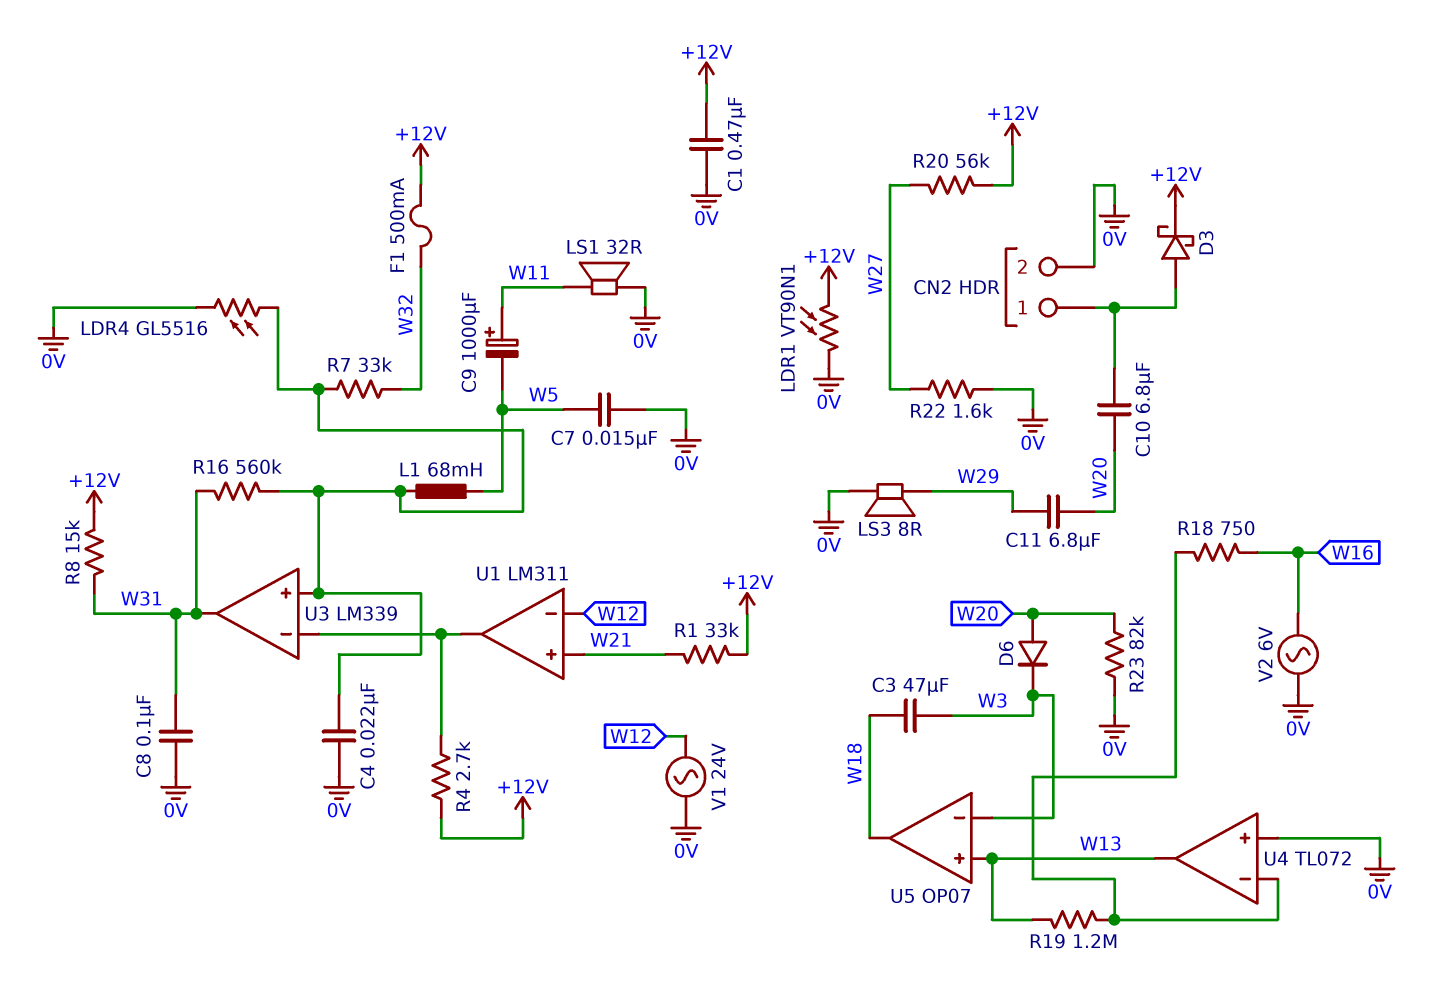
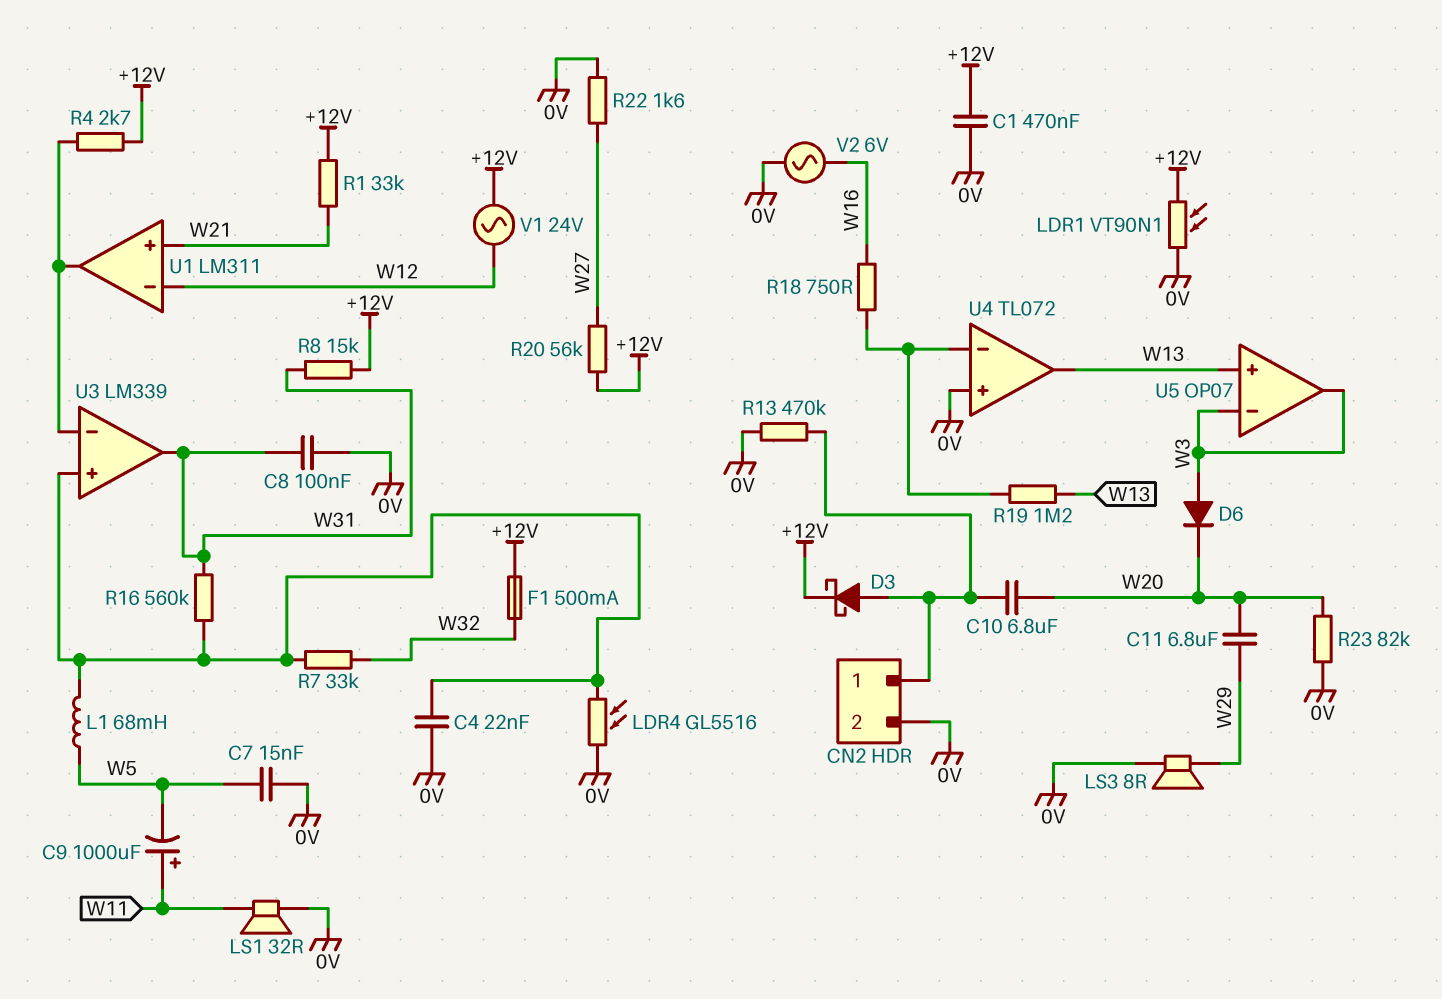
C3: 47uF (W3, W18) -> none
D6: diode (A W20, K W3) -> diode (A W3, K W20)
R13: none -> 470k (0V, CN2/1)
U5 pin out: W18 -> W3
V1: AC 24V (0V, W12) -> AC 24V (+12V, W12)

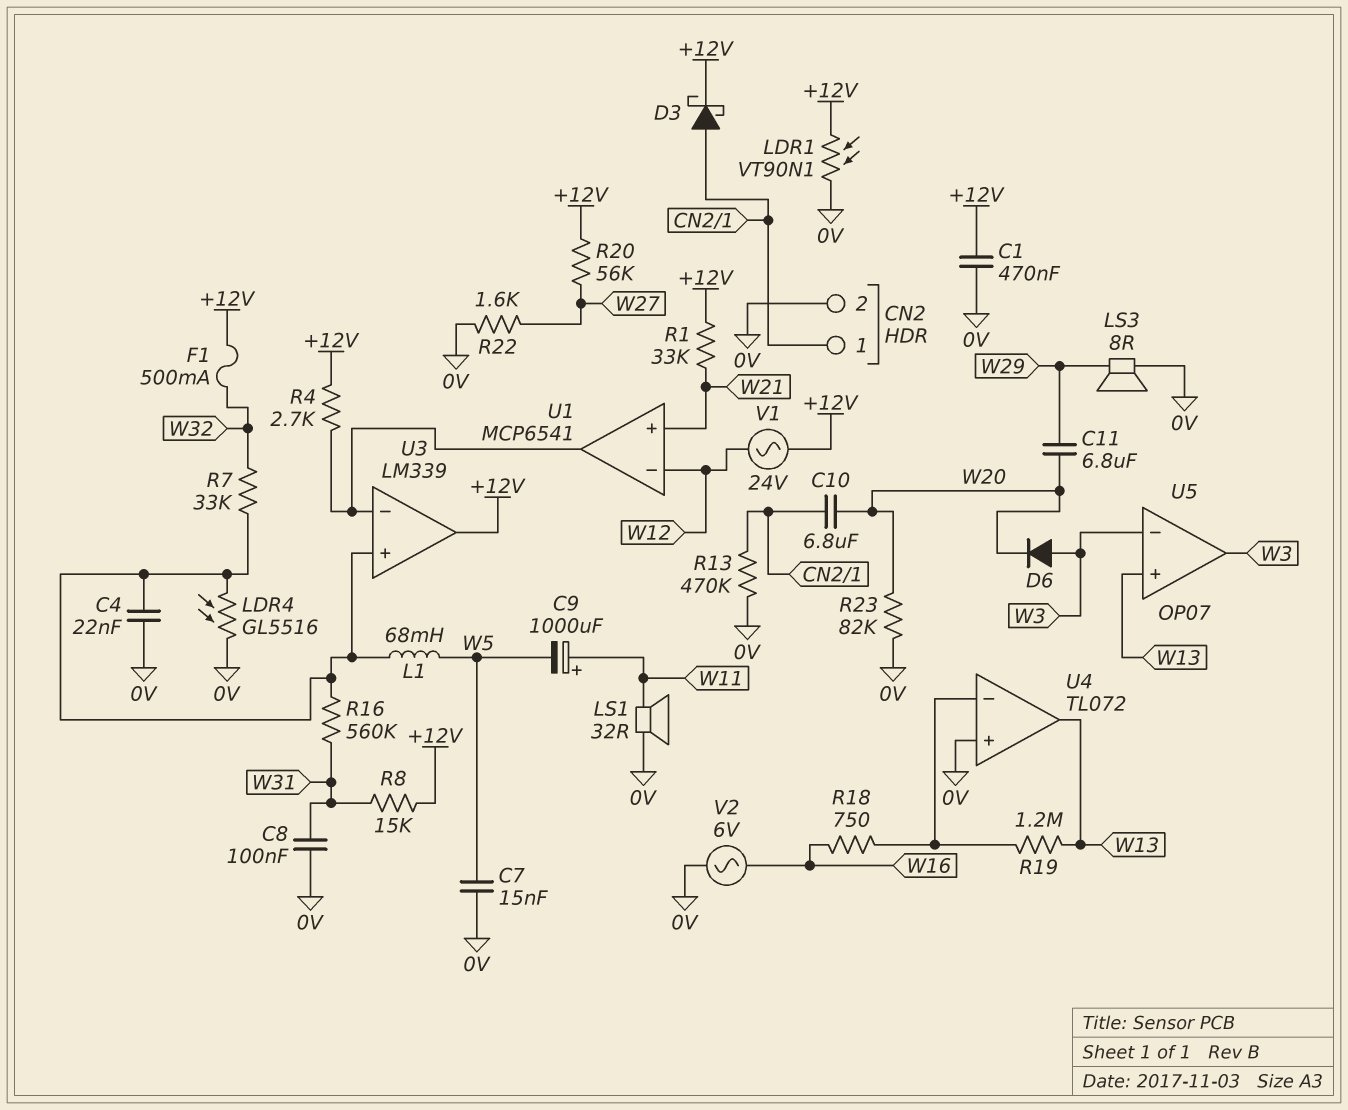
U1: LM311 -> MCP6541
U3 pin out: W31 -> +12V

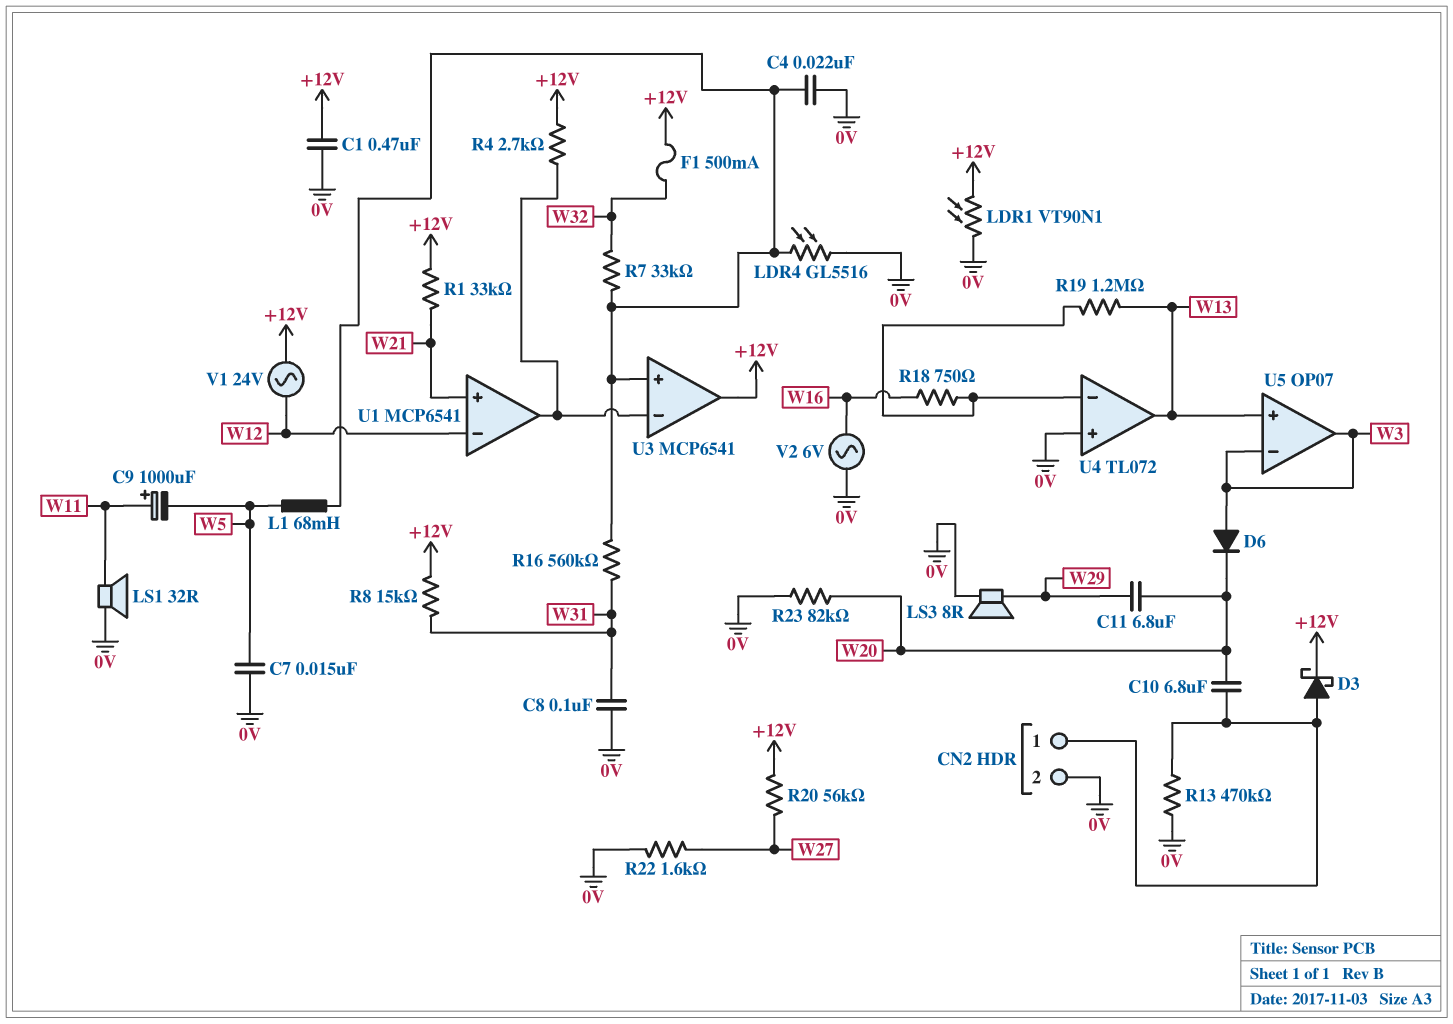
U3: LM339 -> MCP6541

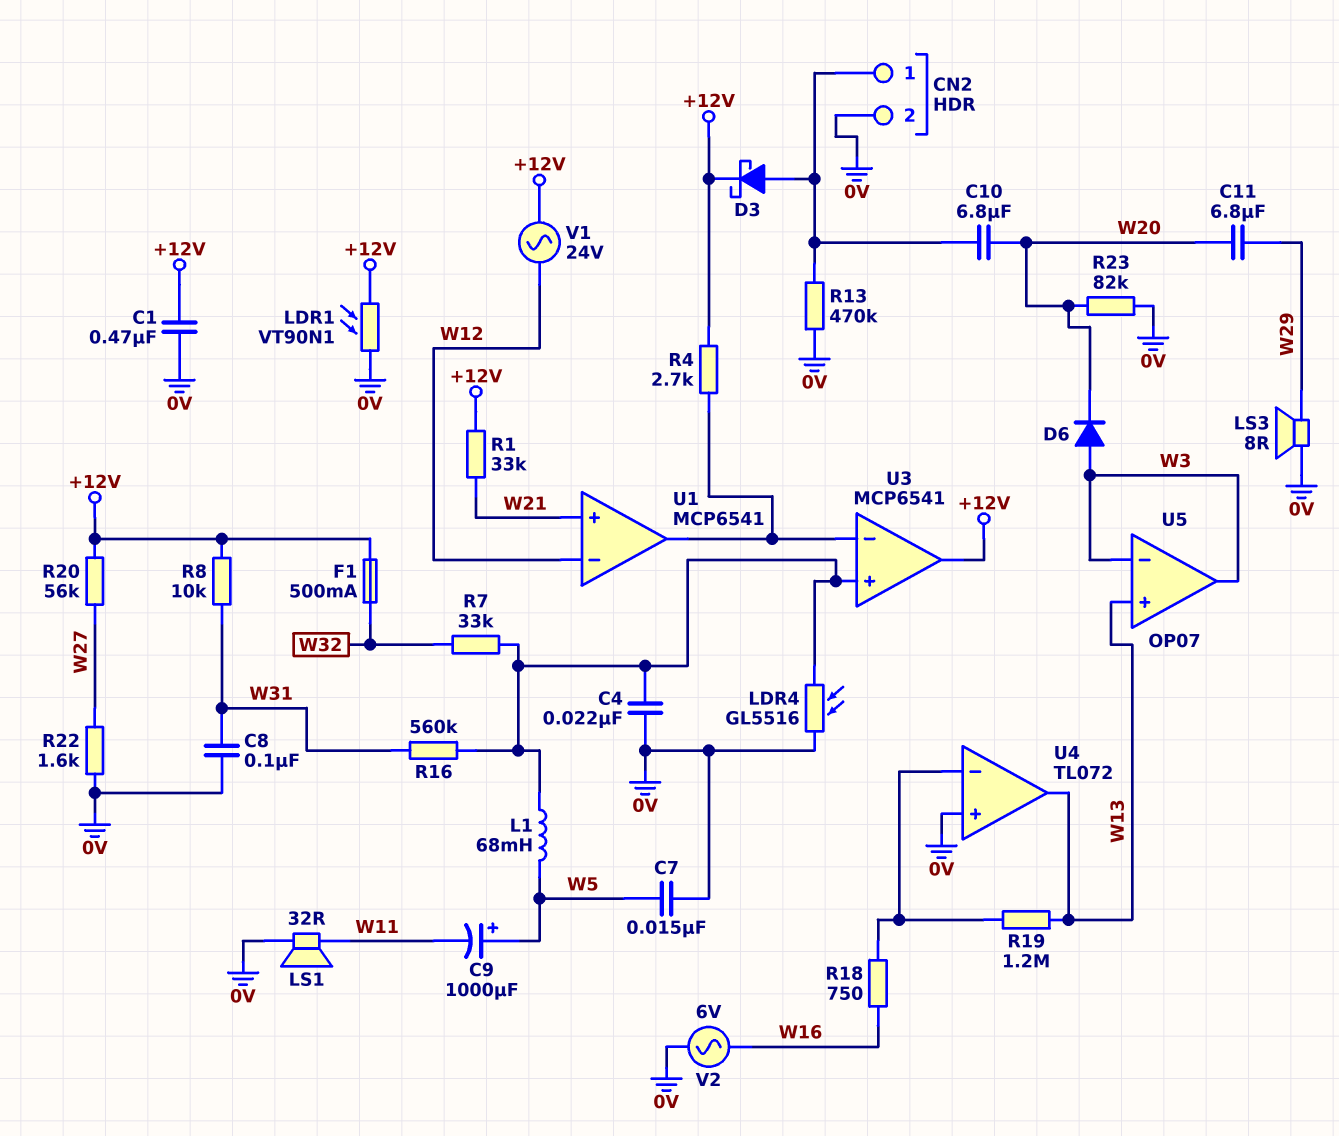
C9: 1000uF (plus W11, minus W5) -> 1000uF (plus W5, minus W11)
R8: 15k (+12V, W31) -> 10k (+12V, W31)

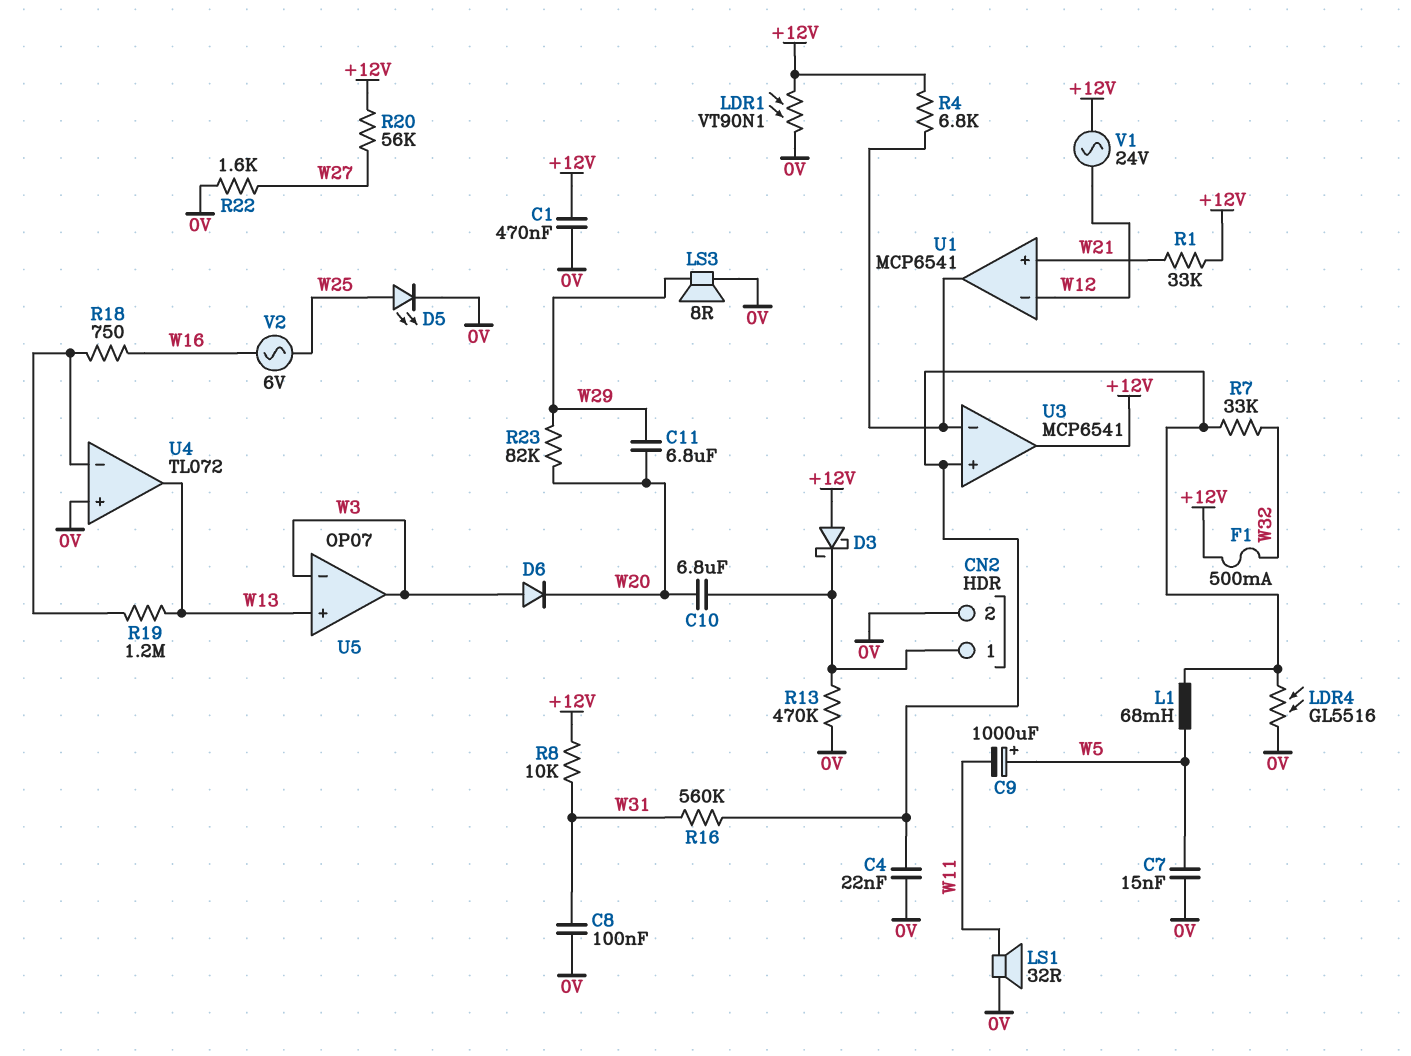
D3: schottky (A CN2/1, K +12V) -> schottky (A +12V, K CN2/1)
D5: none -> LED (A W25, K 0V)
R4: 2.7k (+12V, U1/out) -> 6.8k (+12V, U1/out)
R23: 82k (0V, W20) -> 82k (W20, W29)
V2: AC 6V (0V, W16) -> AC 6V (W16, W25)

